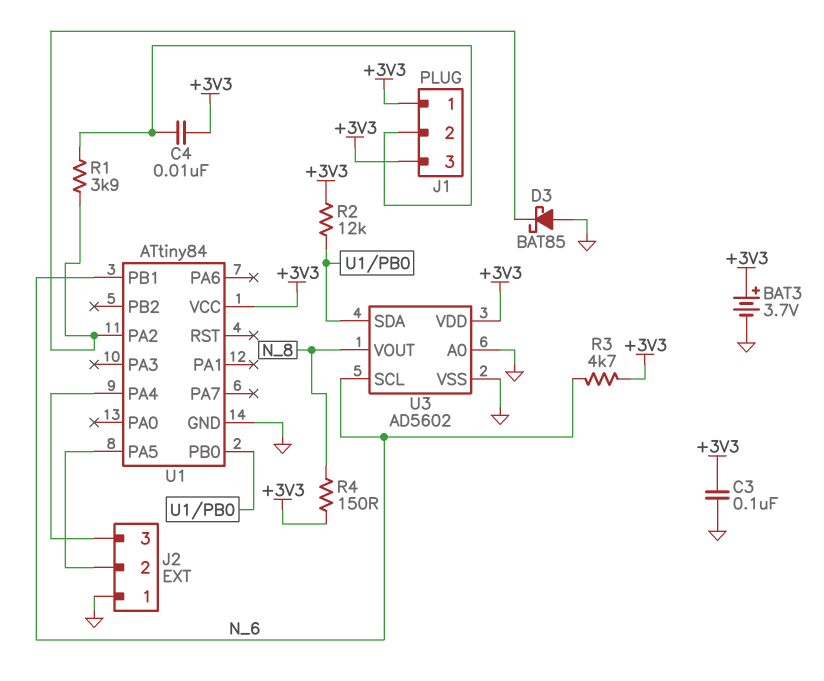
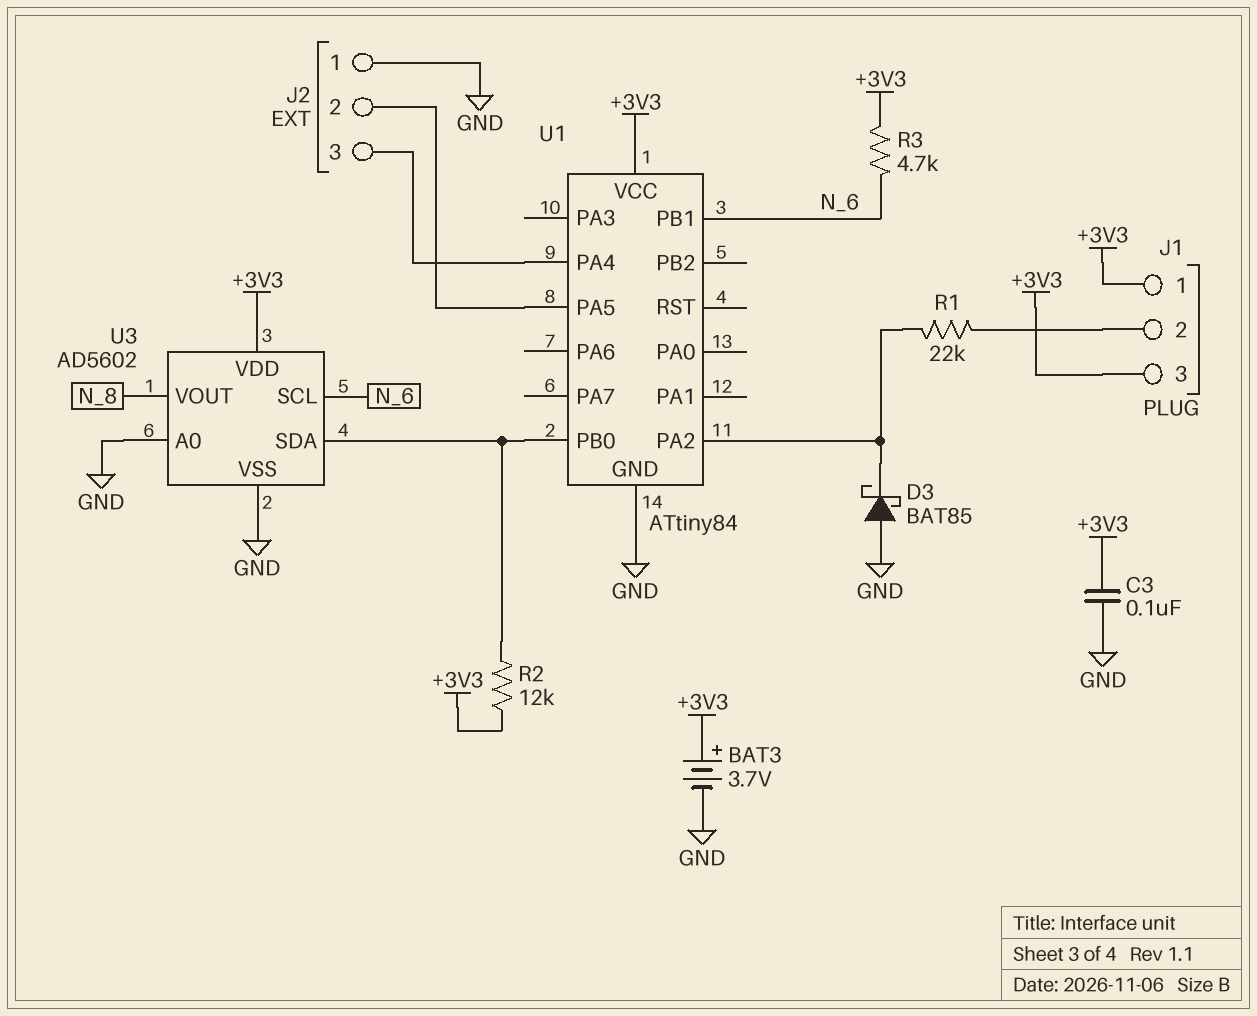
C4: 10nF (+3V3, J1/2) -> none
R1: 3.9k (J1/2, U1/PA2) -> 22k (J1/2, U1/PA2)
R4: 150 (+3V3, N_8) -> none

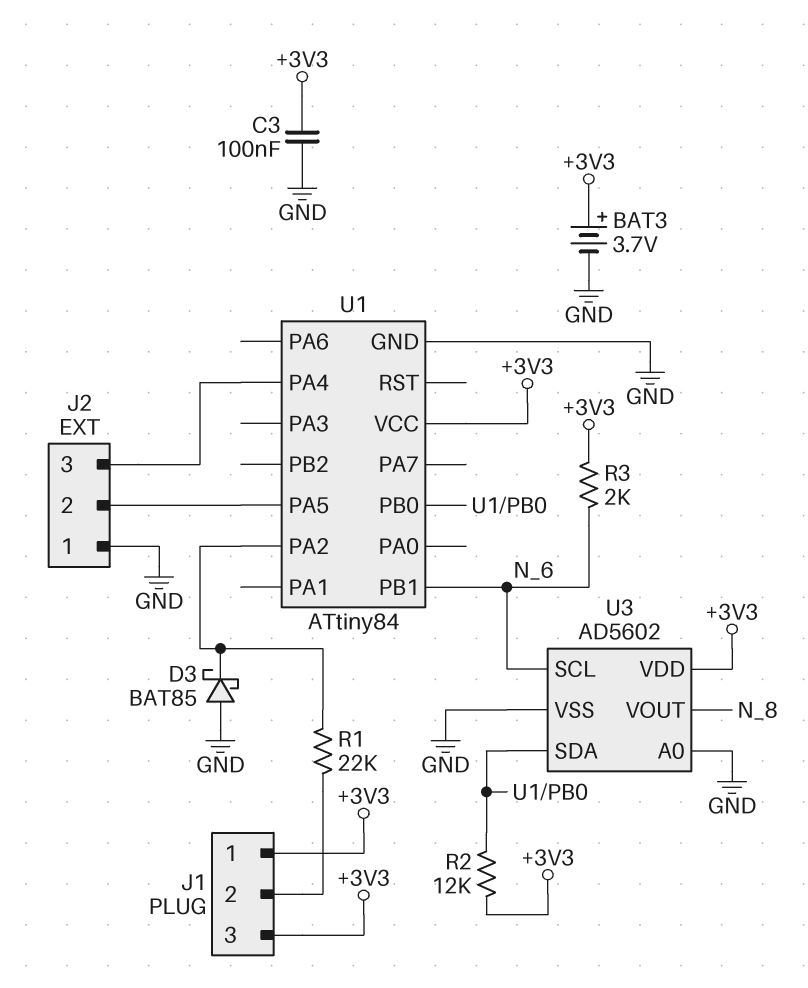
R3: 4.7k (+3V3, N_6) -> 2k (+3V3, N_6)

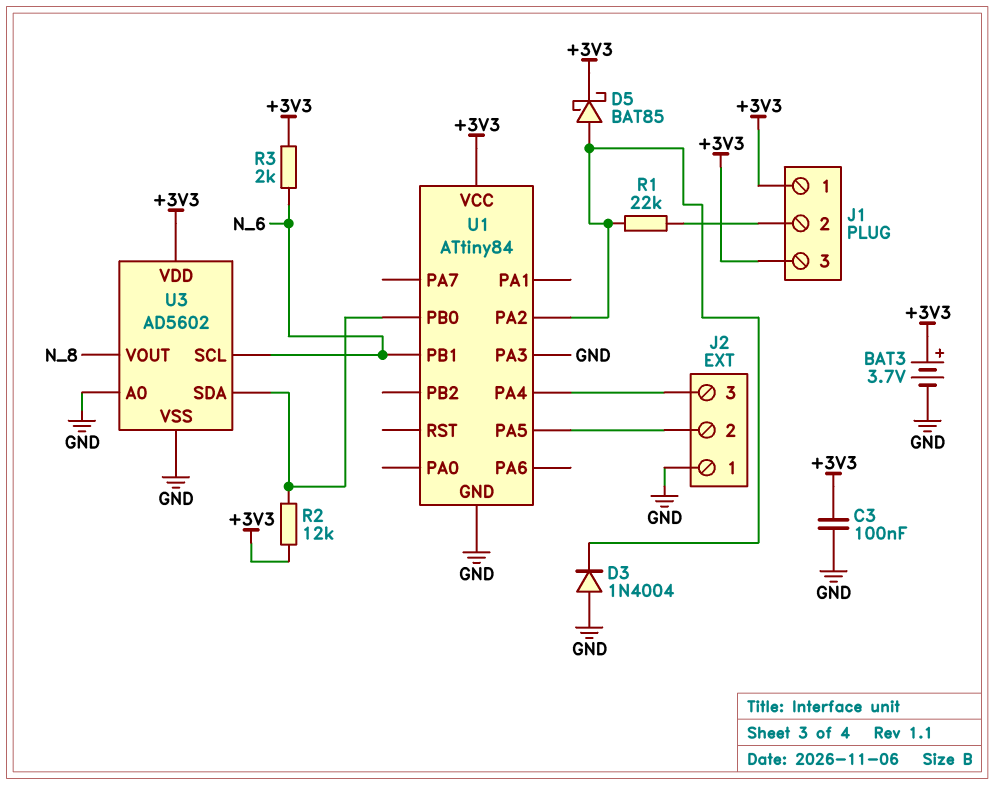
D3: schottky BAT85 (A GND, K U1/PA2) -> diode 1N4004 (A GND, K U1/PA2)
D5: none -> schottky BAT85 (A U1/PA2, K +3V3)
U1 pin PA3: none -> GND

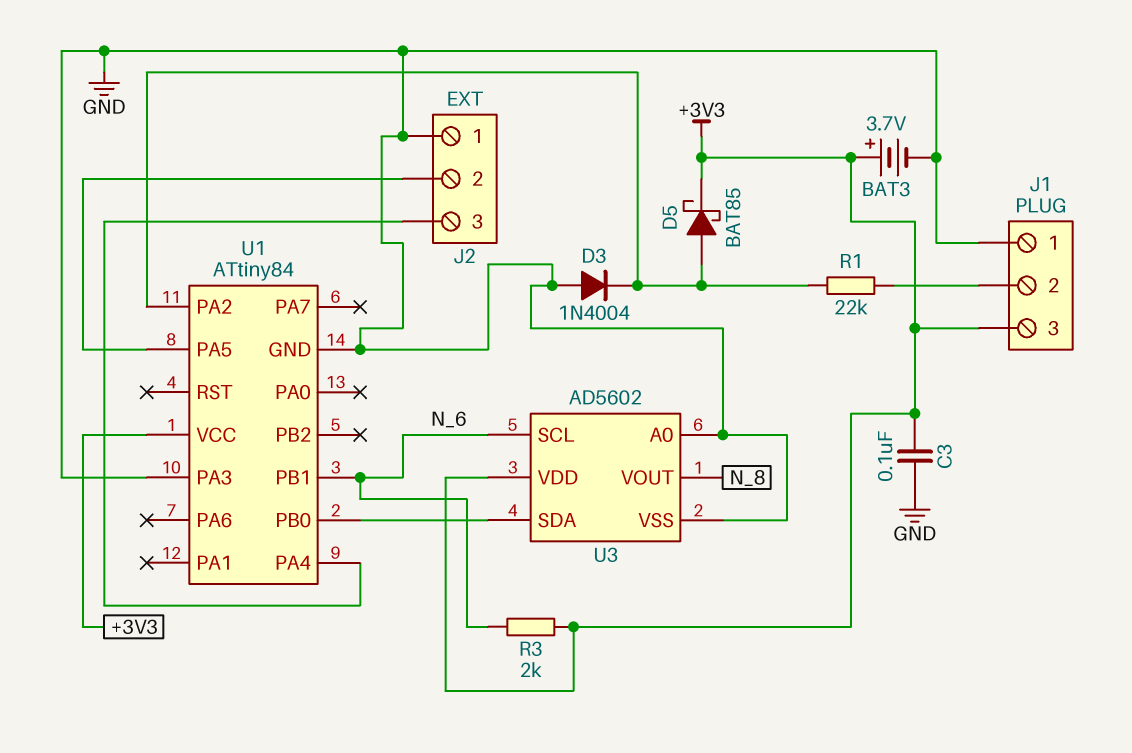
J1 pin 1: +3V3 -> GND
R2: 12k (+3V3, U1/PB0) -> none

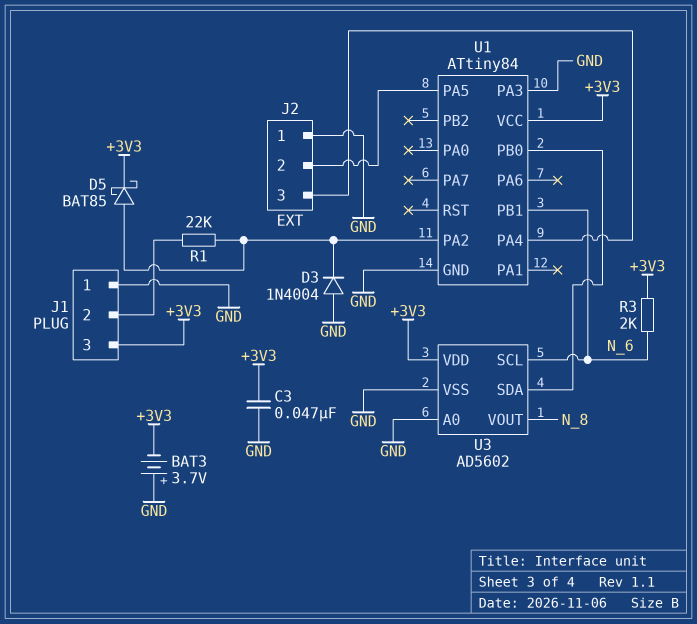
BAT3: 3.7V (plus +3V3, minus GND) -> 3.7V (plus GND, minus +3V3)
C3: 100nF (+3V3, GND) -> 47nF (+3V3, GND)

